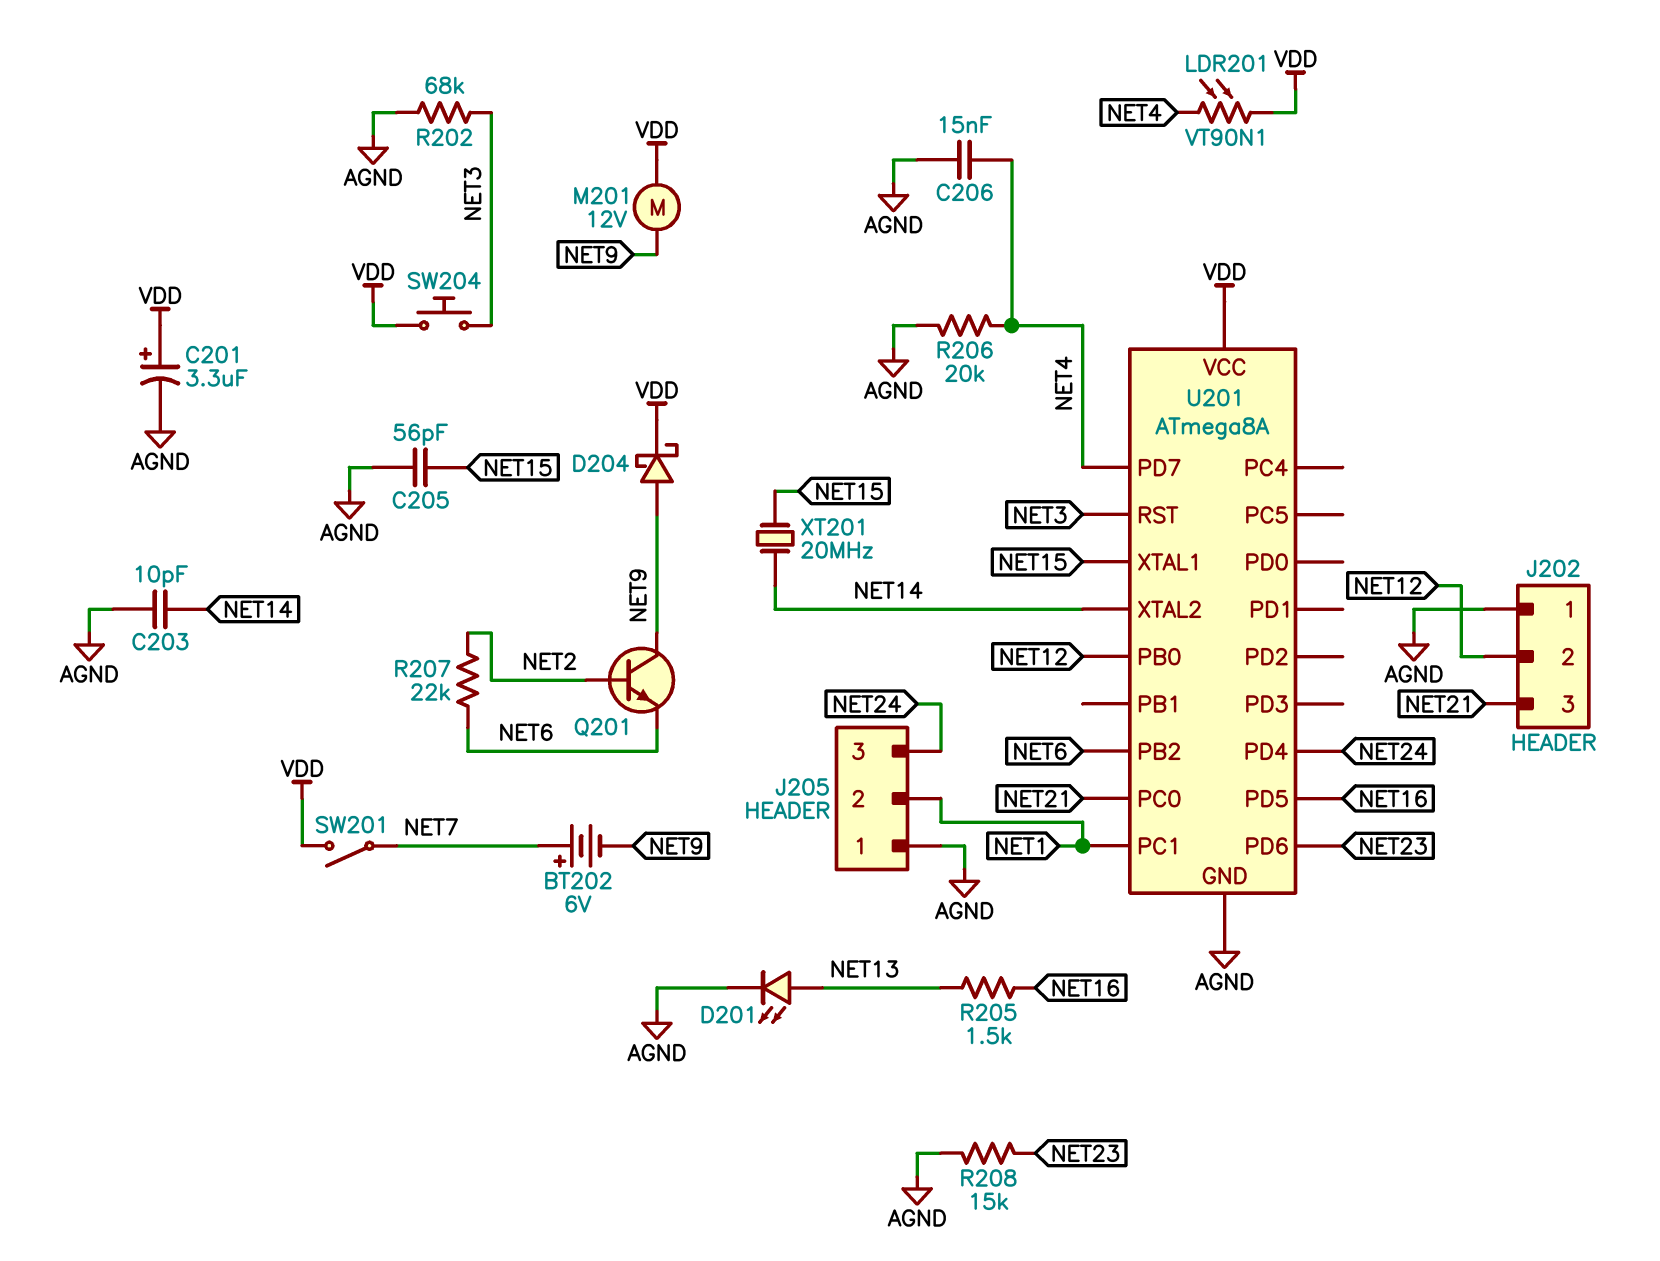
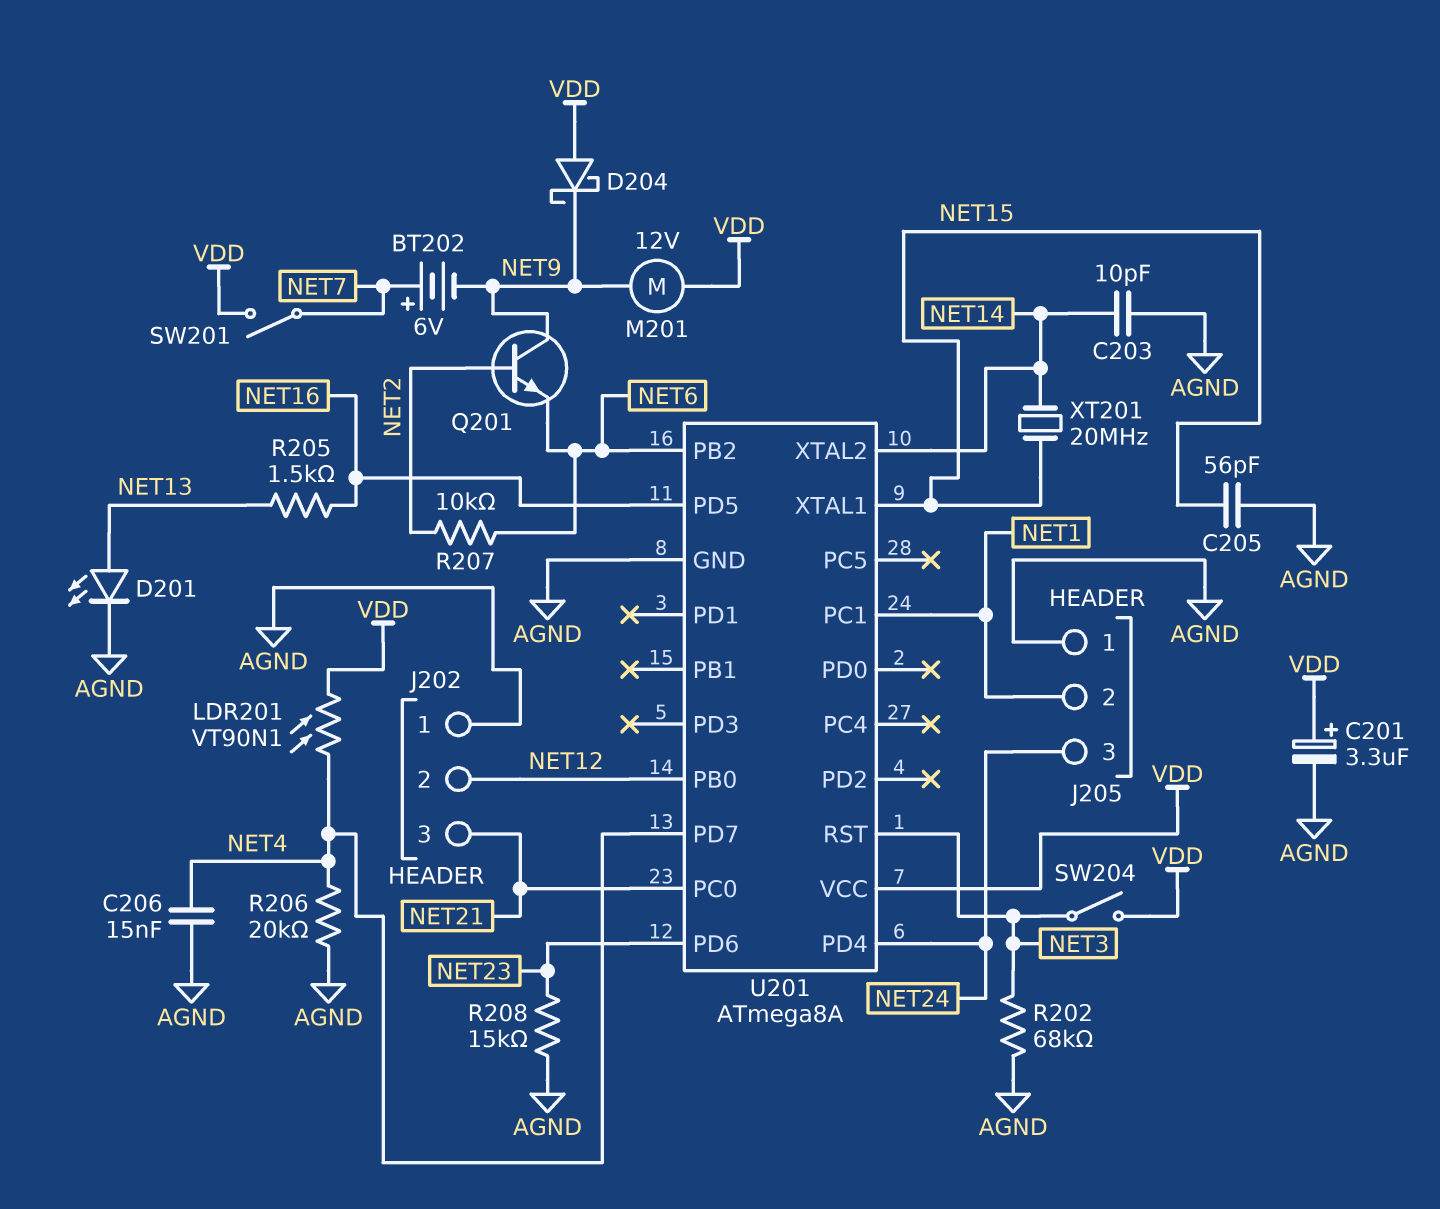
D204: schottky (A NET9, K VDD) -> schottky (A VDD, K NET9)
R207: 22k (NET2, NET6) -> 10k (NET2, NET6)
SW204: button (NET3, VDD) -> switch (NET3, VDD)

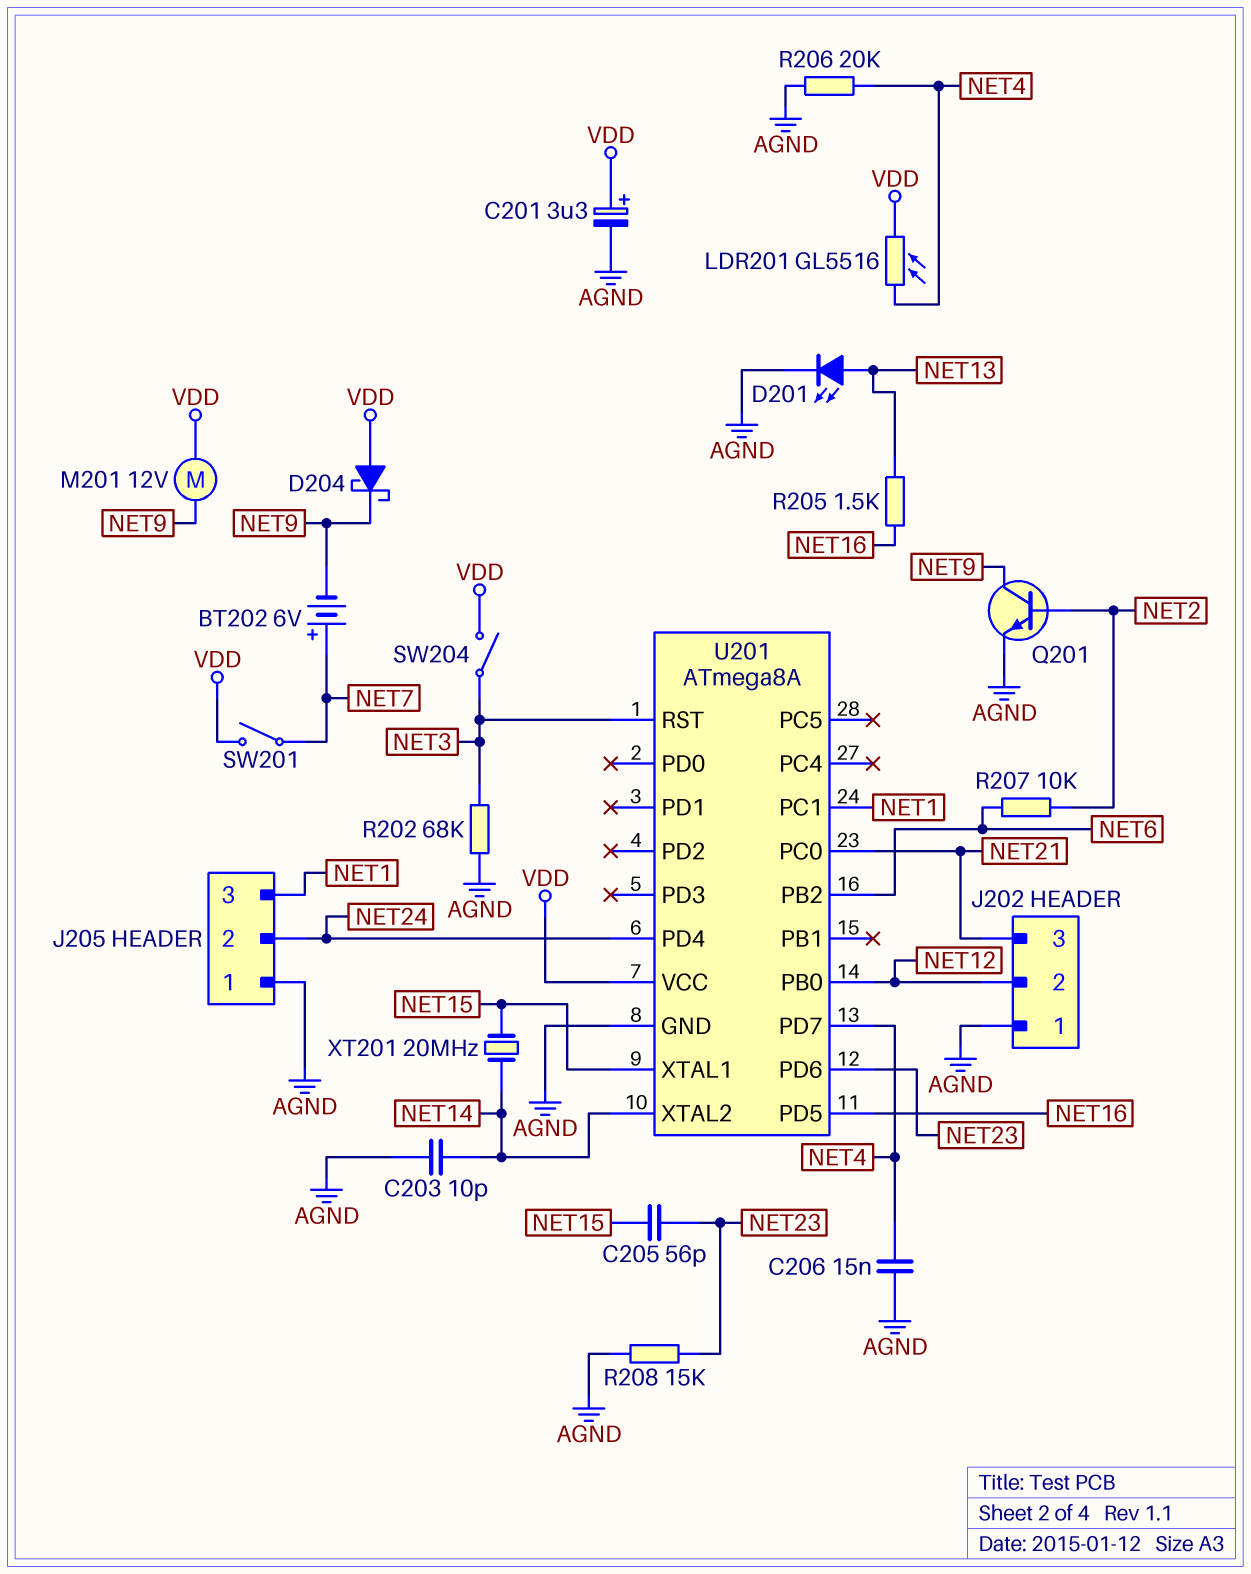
C205: 56pF (AGND, NET15) -> 56pF (NET15, NET23)
J205 pin 2: NET1 -> NET24
J205 pin 3: NET24 -> NET1
LDR201: VT90N1 (NET4, VDD) -> GL5516 (NET4, VDD)
Q201: NPN (B NET2, C NET9, E NET6) -> NPN (B NET2, C NET9, E AGND)

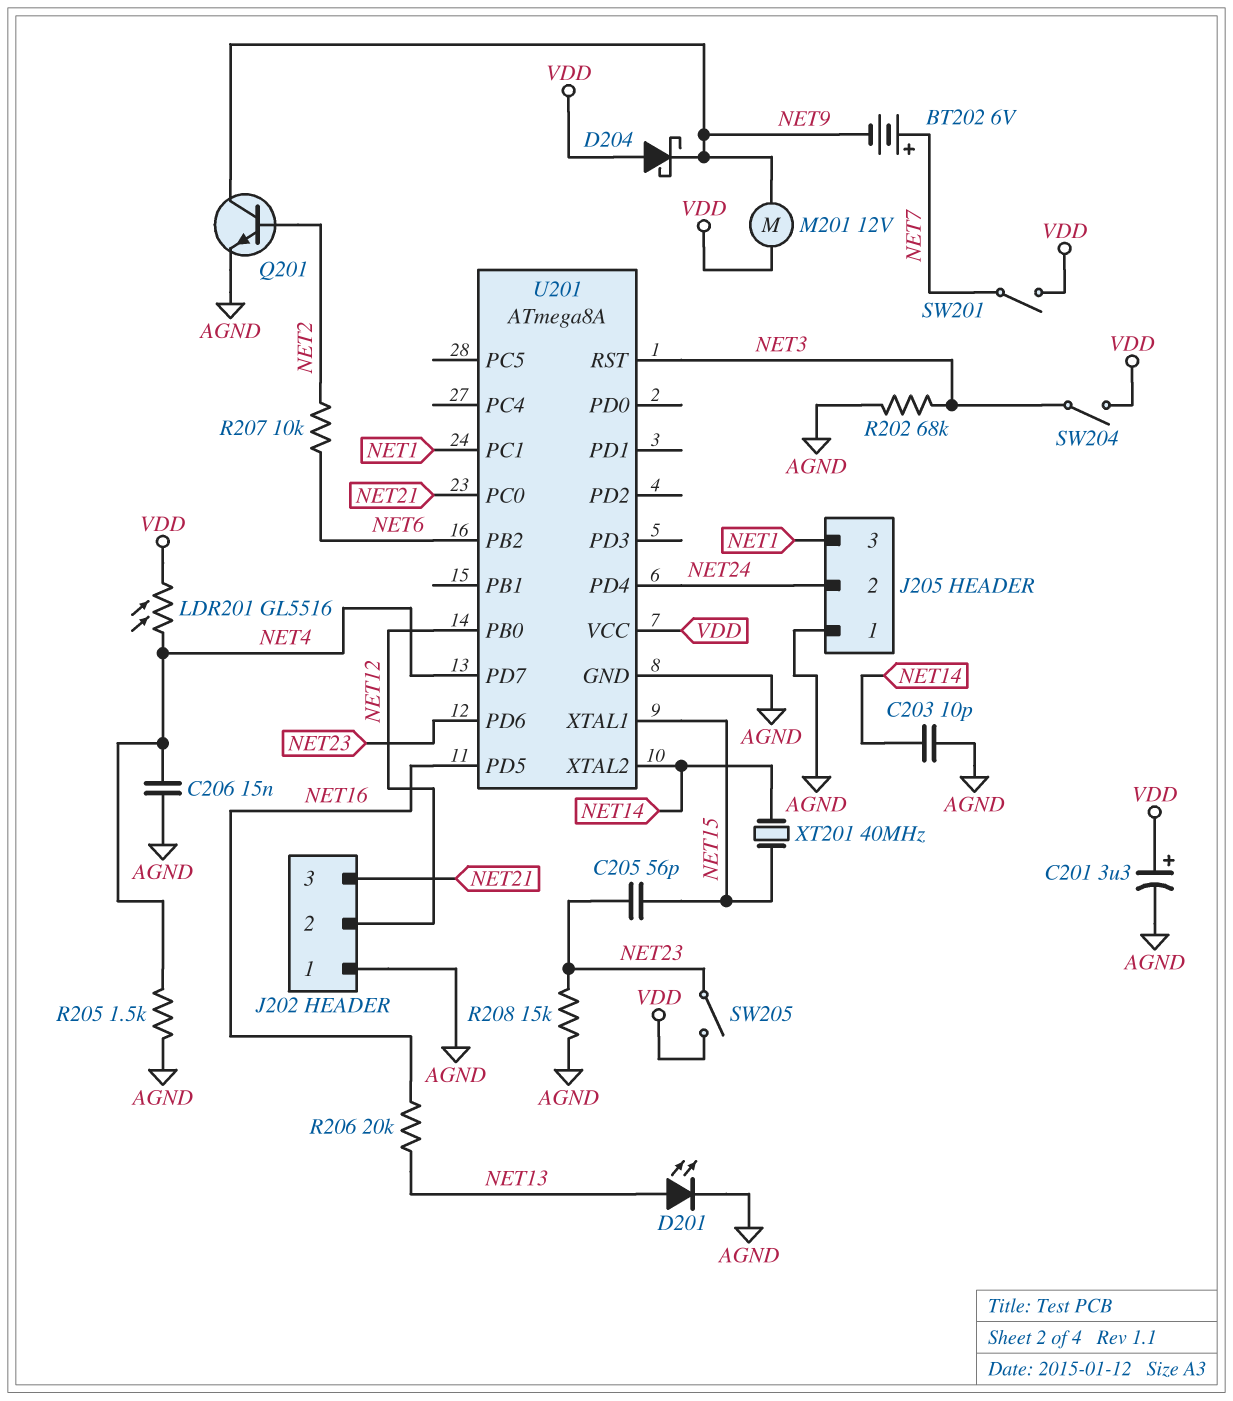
R205: 1.5k (NET13, NET16) -> 1.5k (AGND, NET4)
R206: 20k (AGND, NET4) -> 20k (NET13, NET16)
SW205: none -> switch (NET23, VDD)
XT201: 20MHz (NET14, NET15) -> 40MHz (NET14, NET15)

